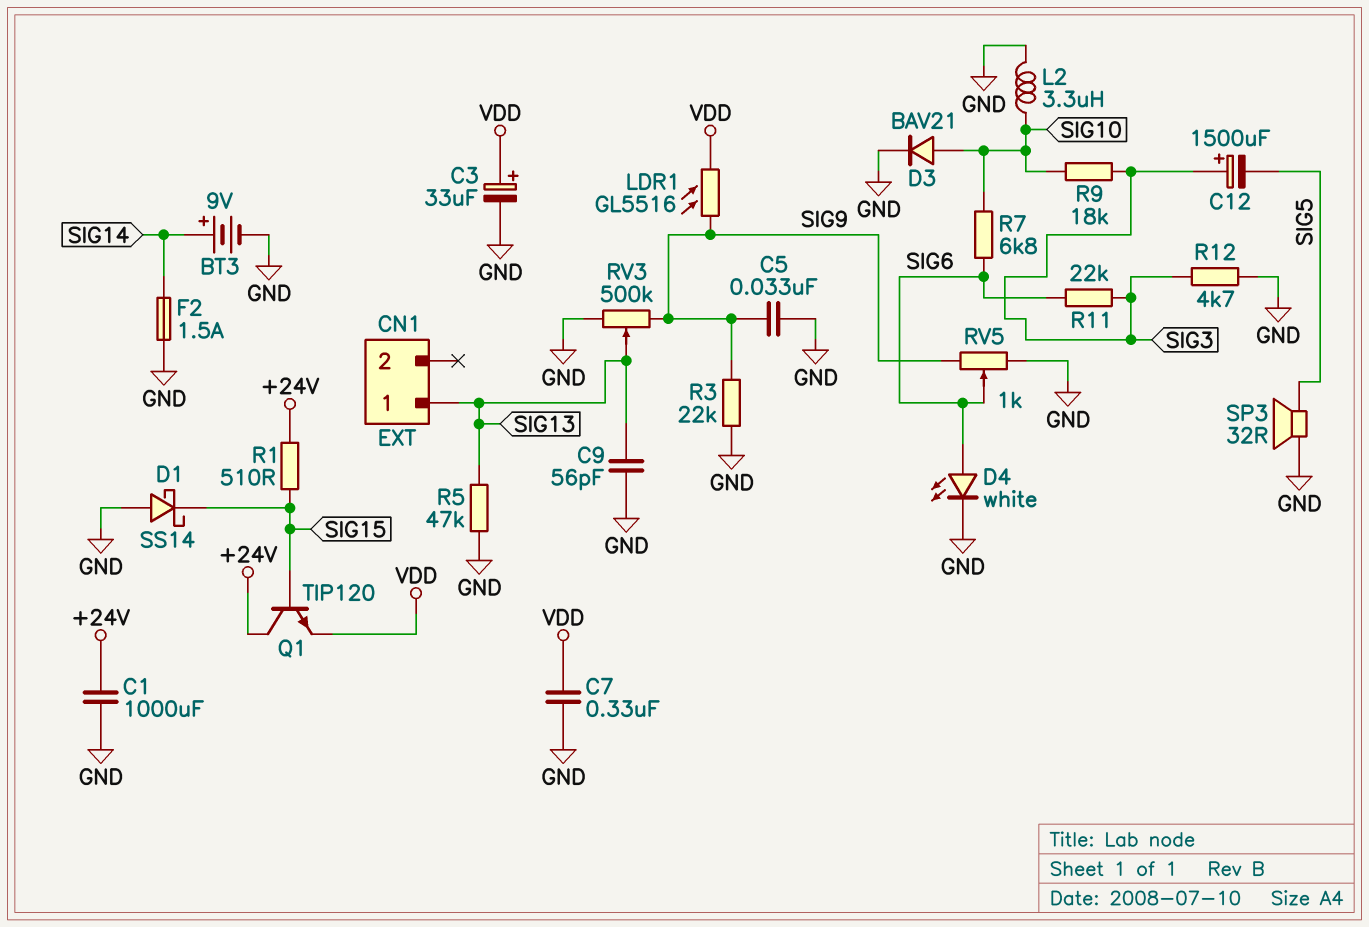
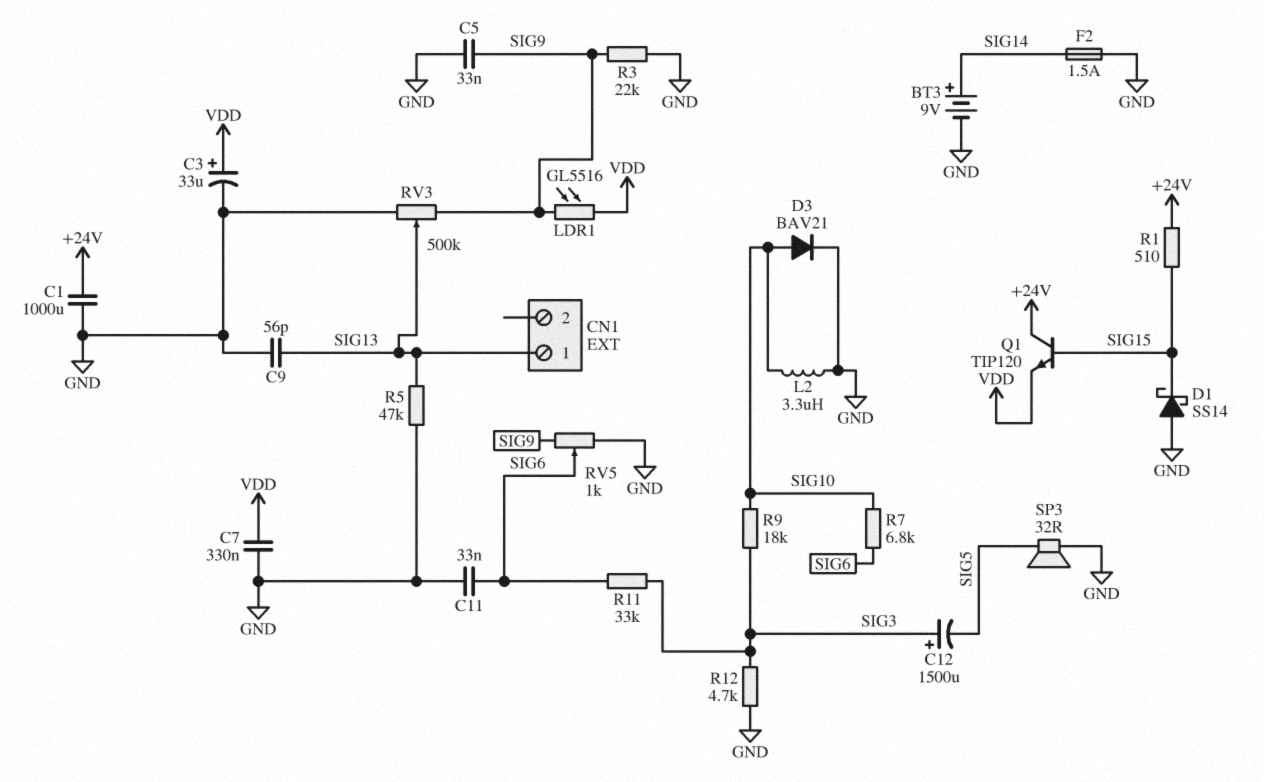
C11: none -> 33nF (GND, SIG6)
D4: LED white (A SIG6, K GND) -> none
R11: 22k (SIG3, SIG6) -> 33k (SIG3, SIG6)

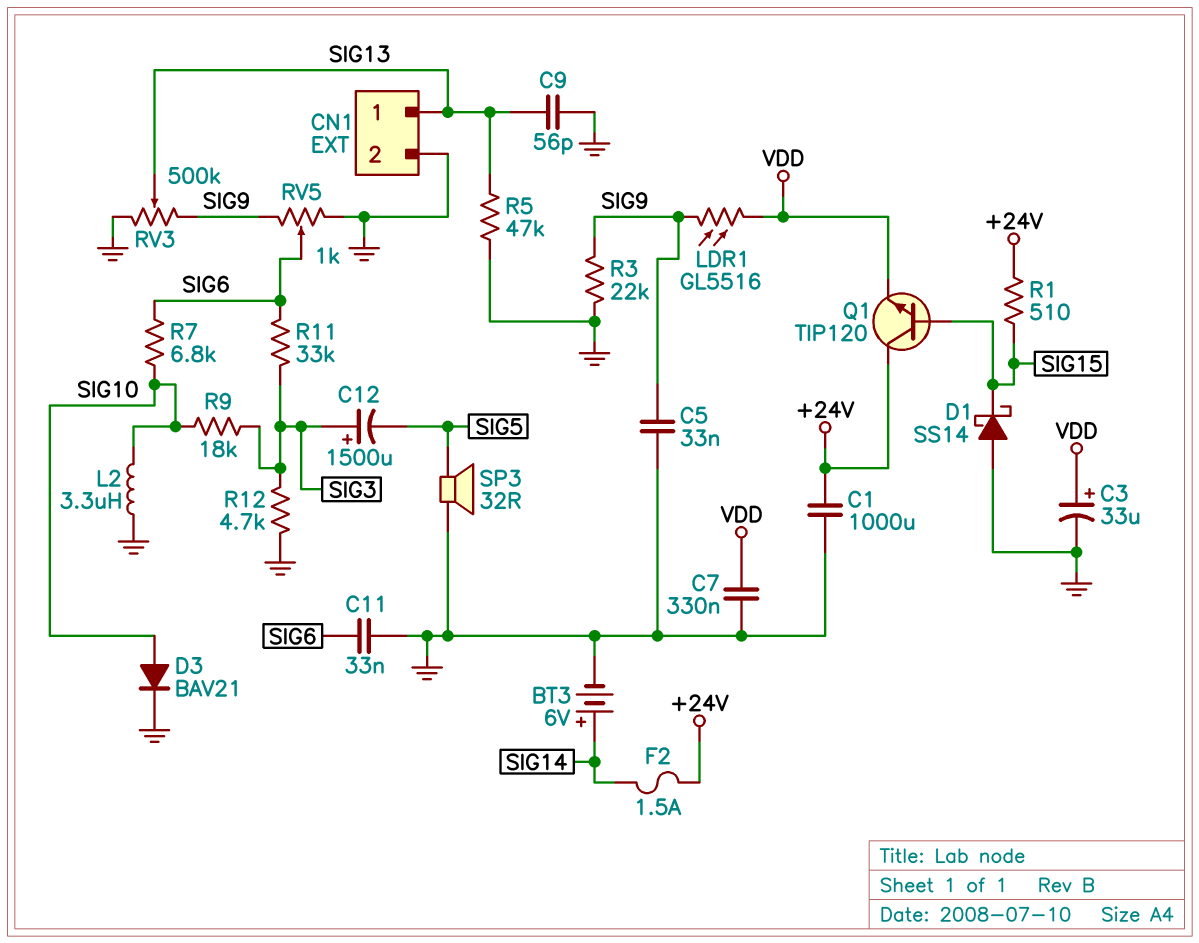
BT3: 9V (plus SIG14, minus GND) -> 6V (plus SIG14, minus GND)
CN1 pin 2: none -> GND
F2: 1.5A (GND, SIG14) -> 1.5A (+24V, SIG14)

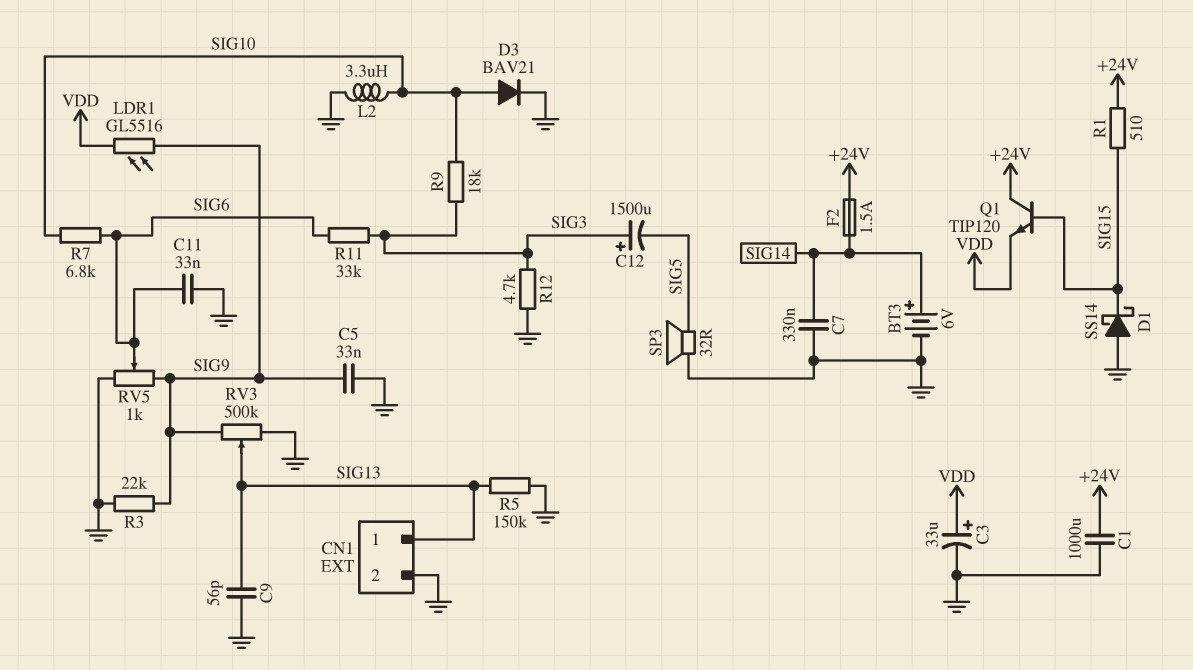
C7: 330nF (GND, VDD) -> 330nF (GND, SIG14)
R5: 47k (GND, SIG13) -> 150k (GND, SIG13)

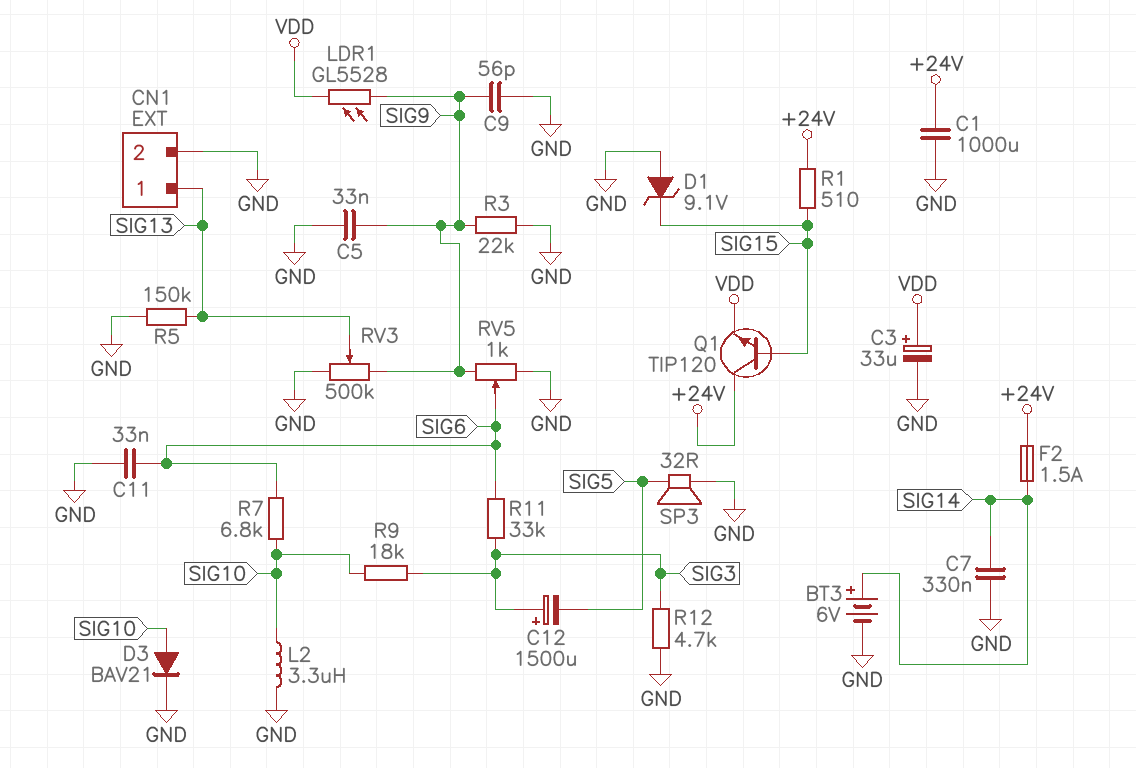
C9: 56pF (GND, SIG13) -> 56pF (GND, SIG9)
D1: schottky SS14 (A GND, K SIG15) -> zener 9.1V (A GND, K SIG15)
LDR1: GL5516 (SIG9, VDD) -> GL5528 (SIG9, VDD)

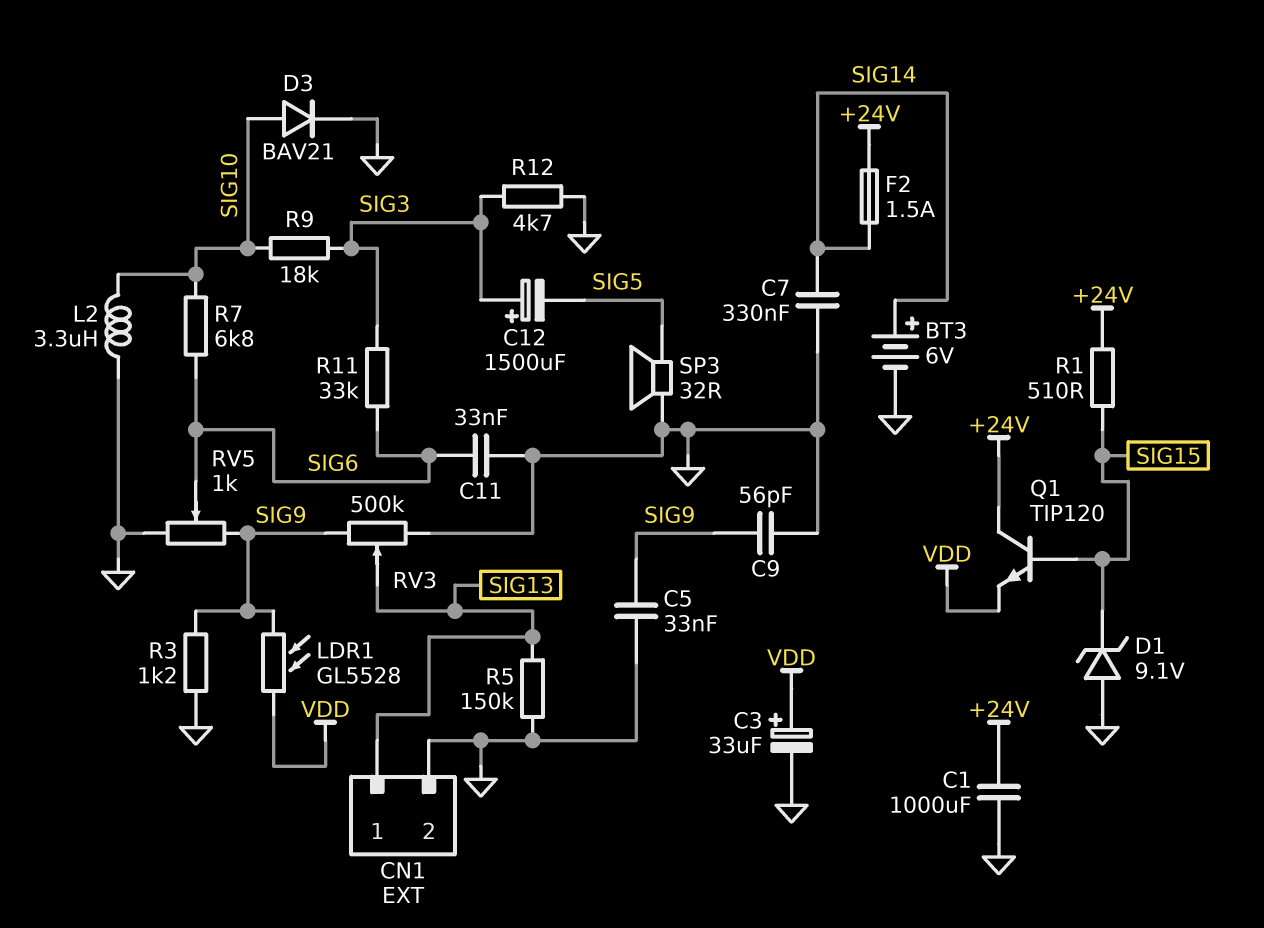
R3: 22k (GND, SIG9) -> 1.2k (GND, SIG9)

